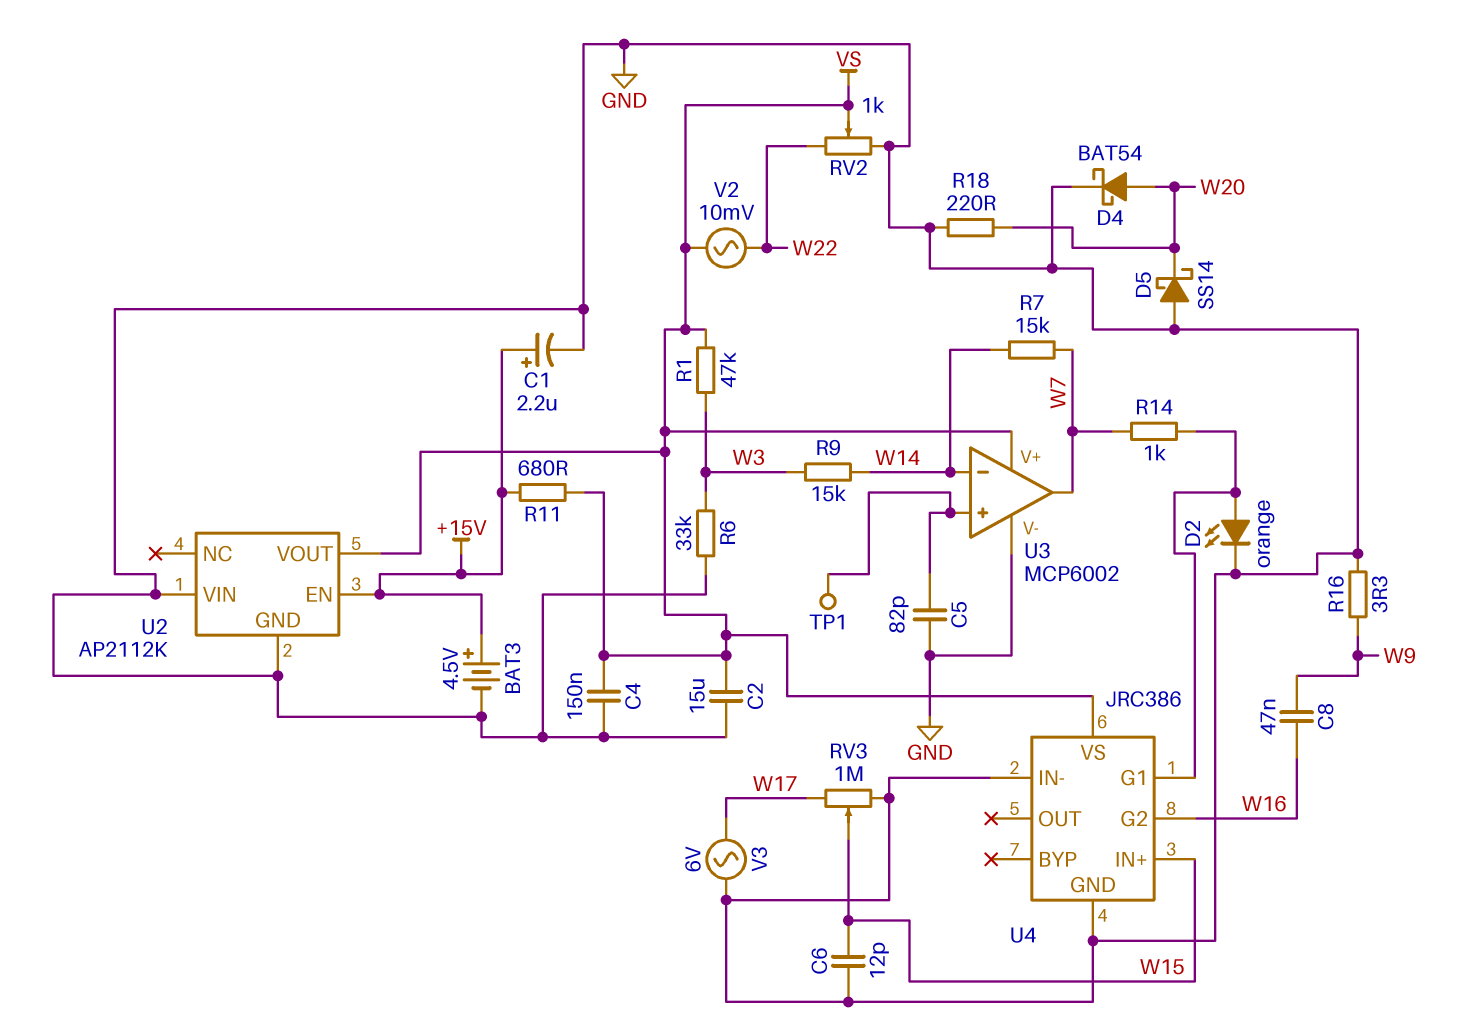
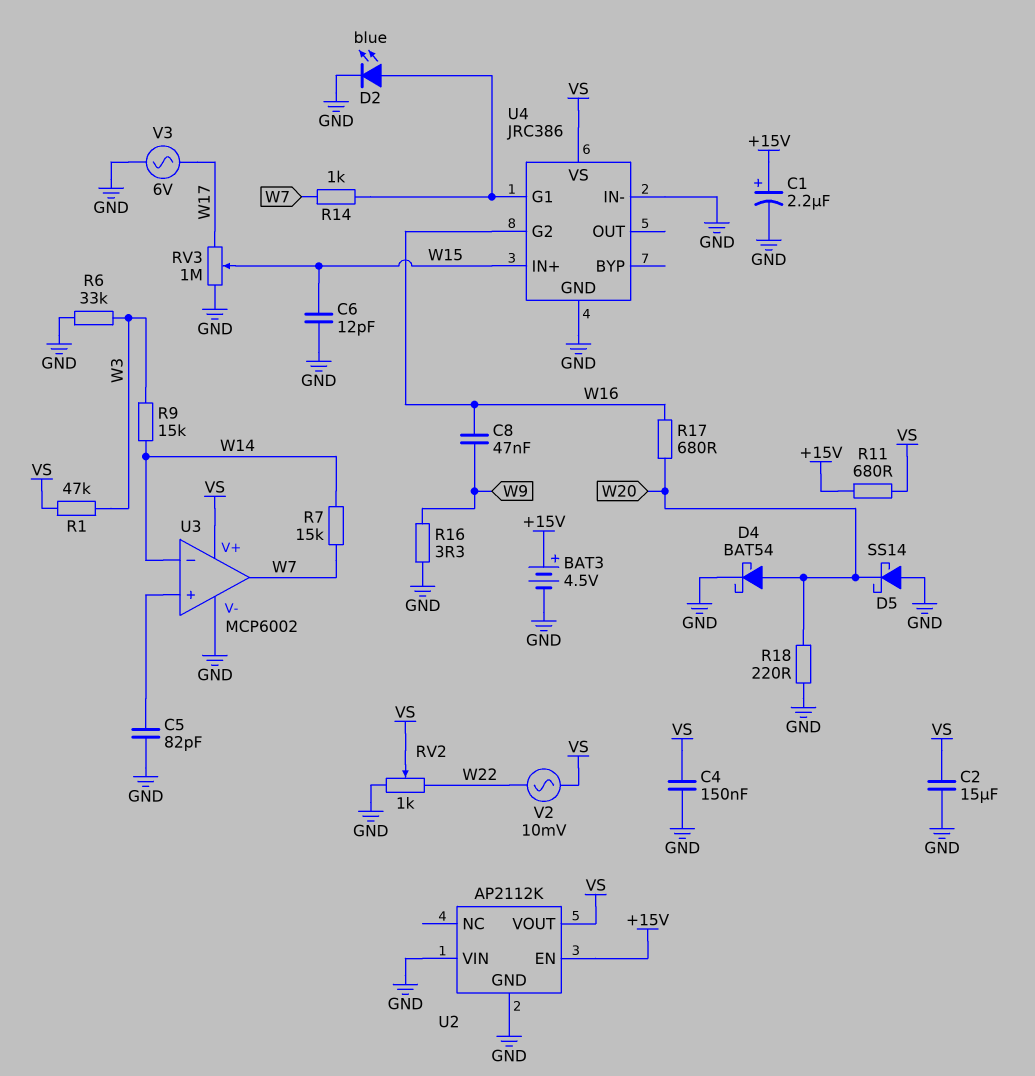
D2: LED orange (A U4/G1, K GND) -> LED blue (A U4/G1, K GND)
R17: none -> 680 (W16, W20)
TP1: test point (U3/in+) -> none

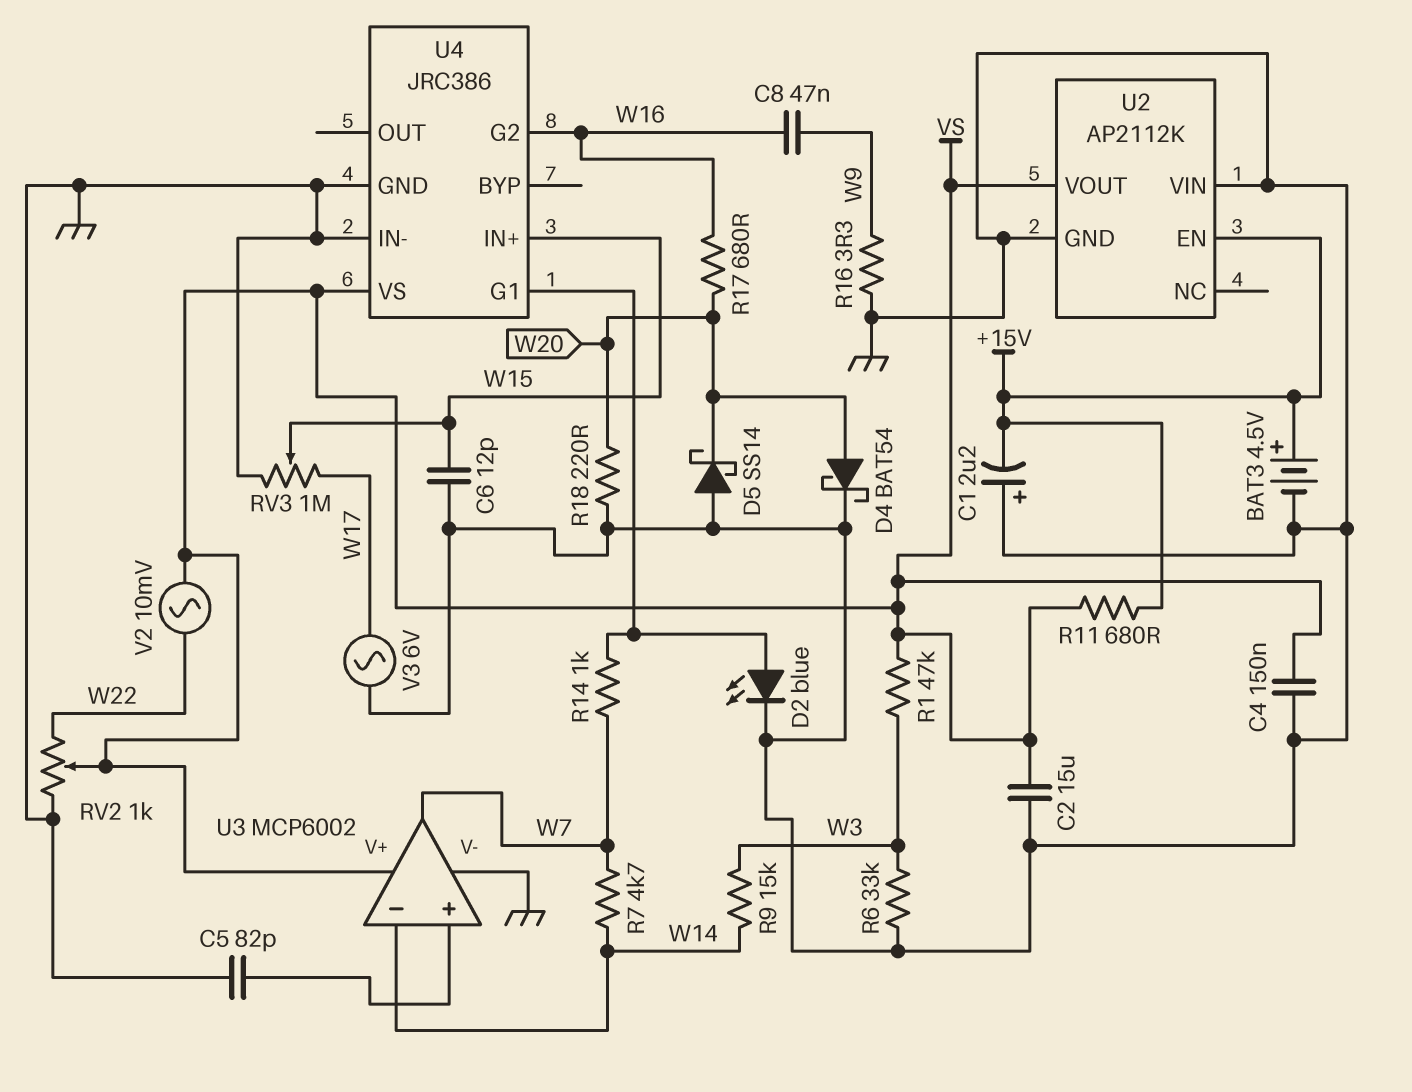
C1: 2.2uF (plus +15V, minus GND) -> 2.2uF (plus GND, minus +15V)
R7: 15k (W7, W14) -> 4.7k (W7, W14)

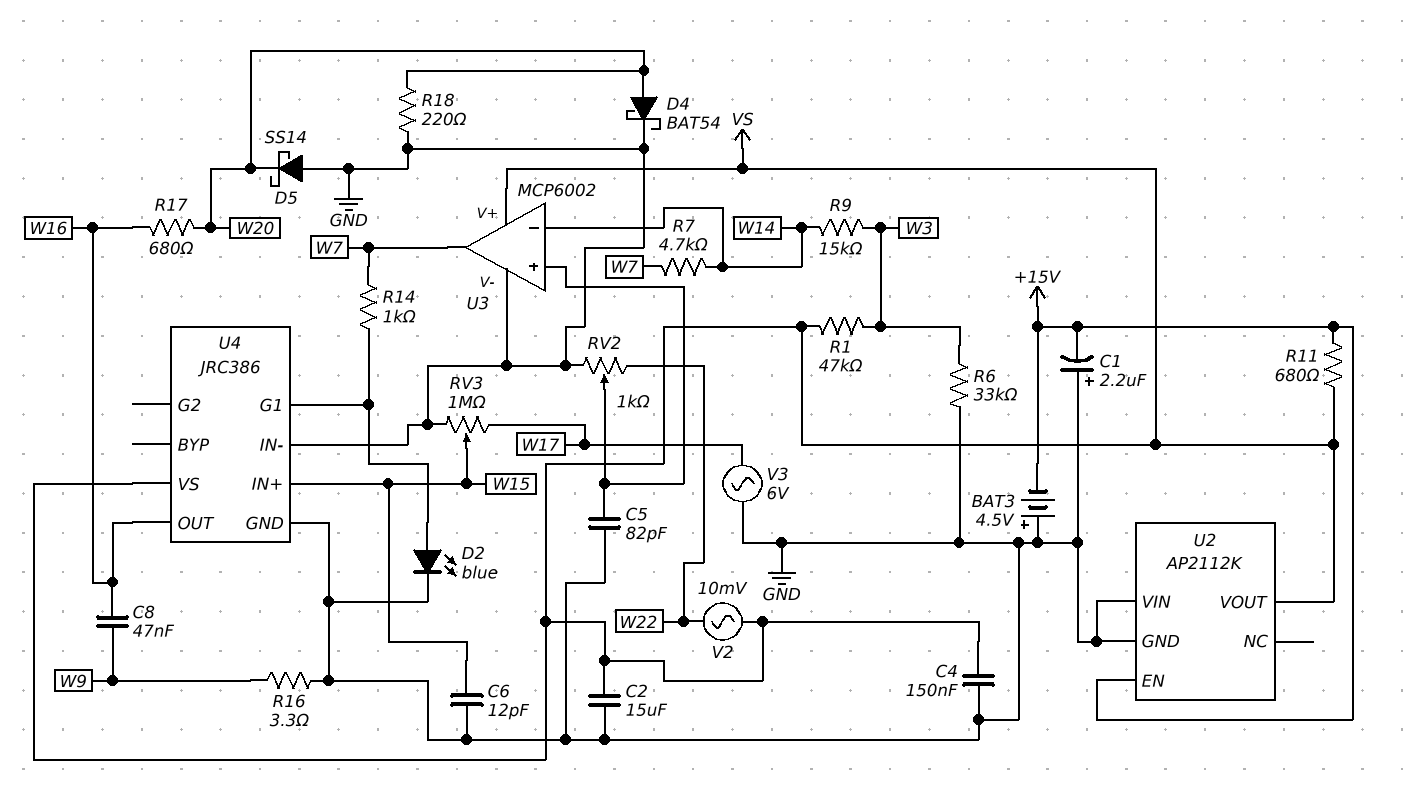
BAT3: 4.5V (plus +15V, minus GND) -> 4.5V (plus GND, minus +15V)
RV2: 1k (GND, W22, wiper VS) -> 1k (GND, W22, wiper U3/in+)
U4 pin G2: W16 -> none
U4 pin OUT: none -> W16

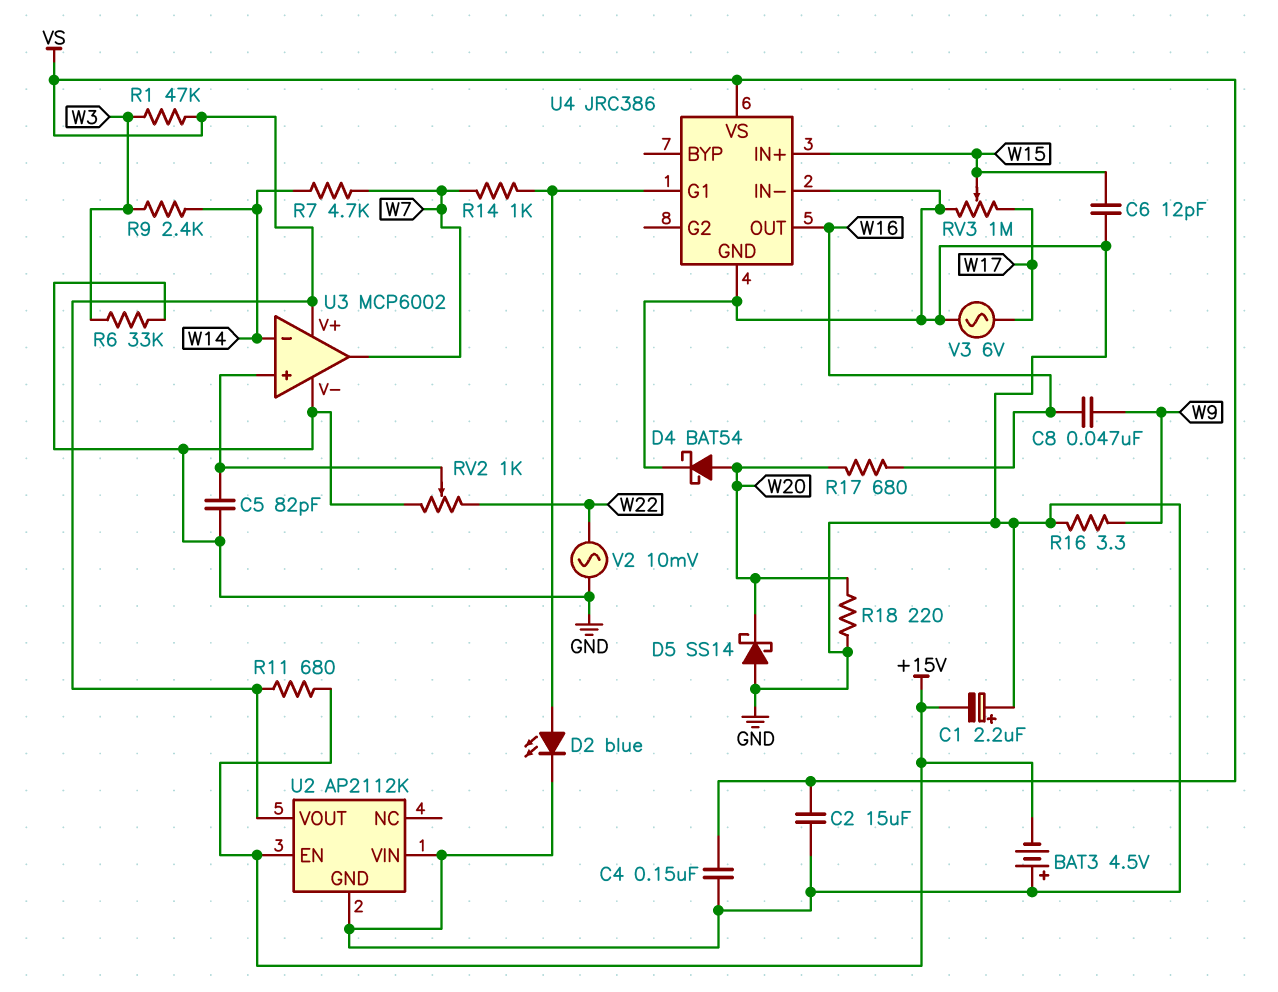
R9: 15k (W3, W14) -> 2.4k (W3, W14)
V2: AC 10mV (VS, W22) -> AC 10mV (GND, W22)

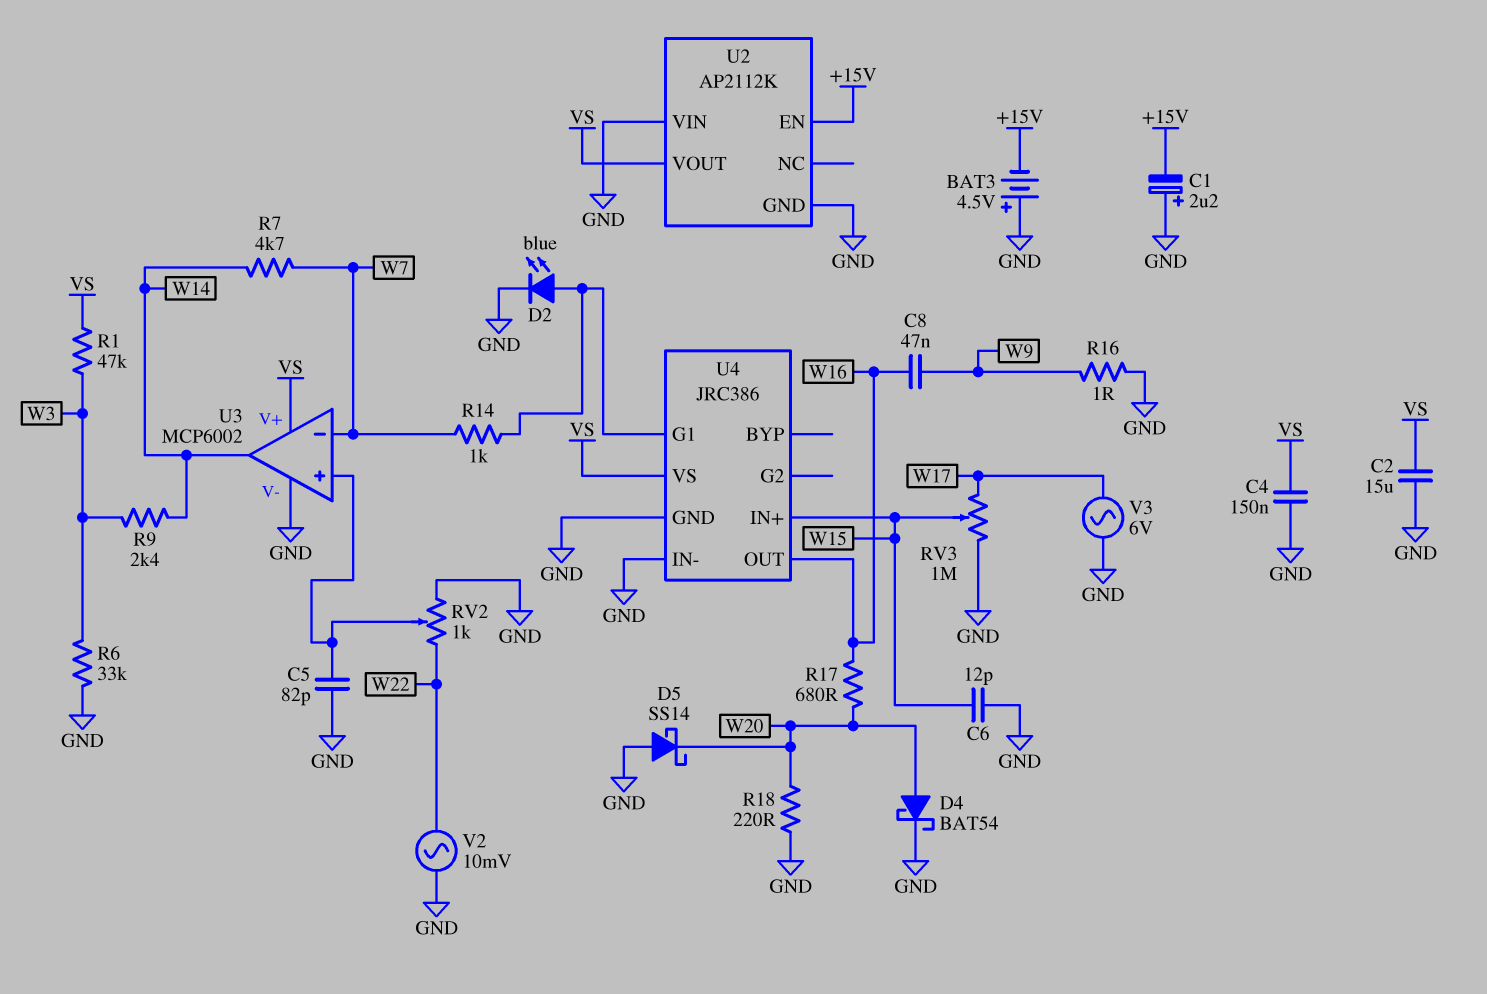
R11: 680 (+15V, VS) -> none
R16: 3.3 (GND, W9) -> 1 (GND, W9)
U3 pin in-: W14 -> W7
U3 pin out: W7 -> W14

